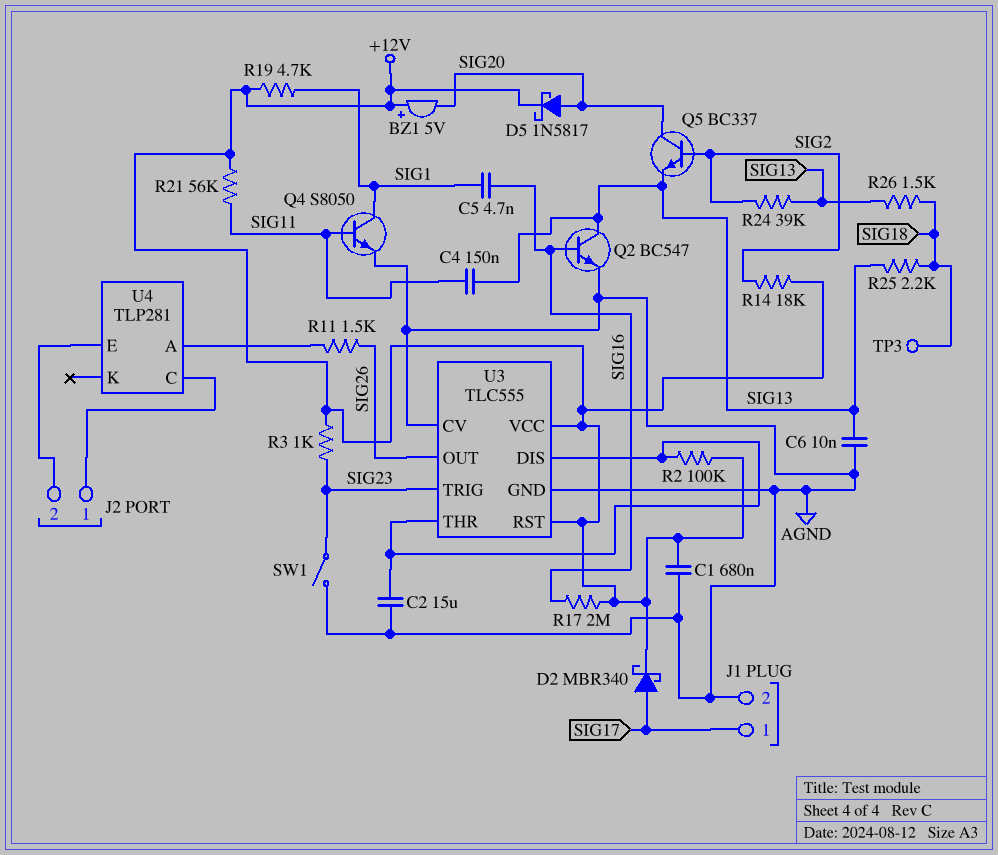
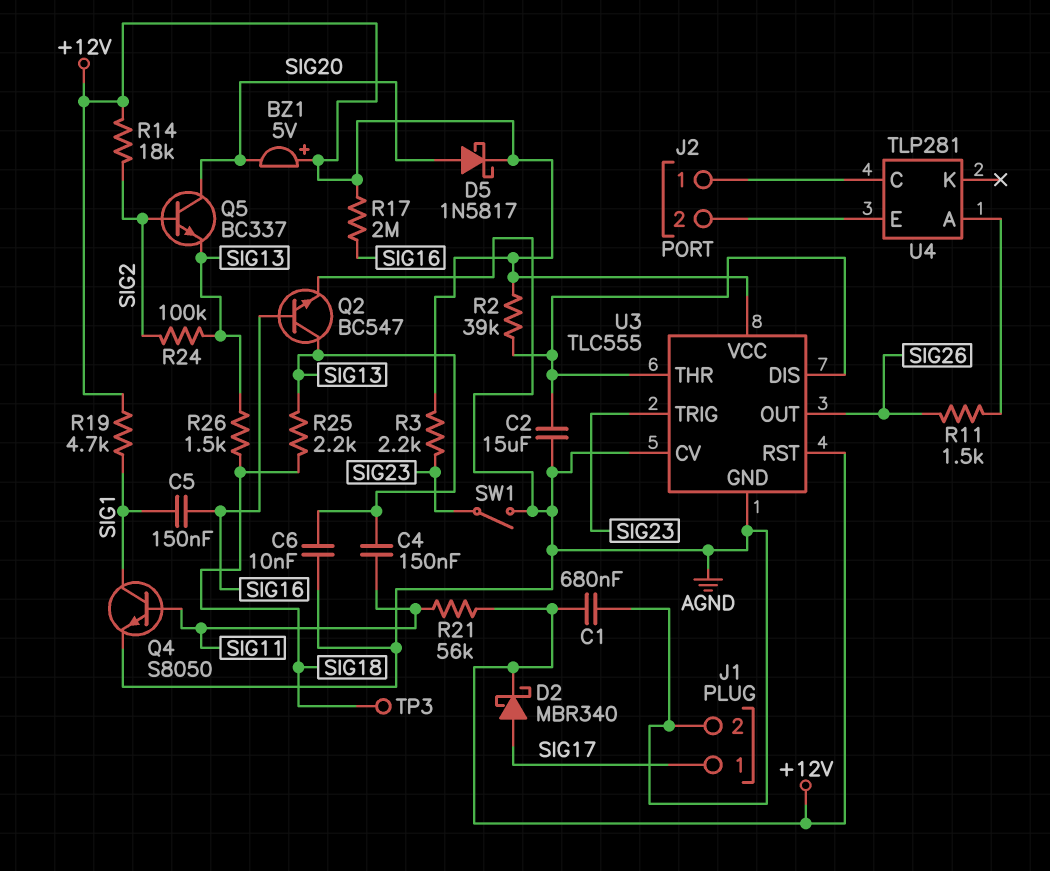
C5: 4.7nF (SIG1, SIG16) -> 150nF (SIG1, SIG16)
R2: 100k (+12V, U3/DIS) -> 39k (+12V, U3/DIS)
R3: 1k (+12V, SIG23) -> 2.2k (+12V, SIG23)
R24: 39k (SIG2, SIG13) -> 100k (SIG2, SIG13)

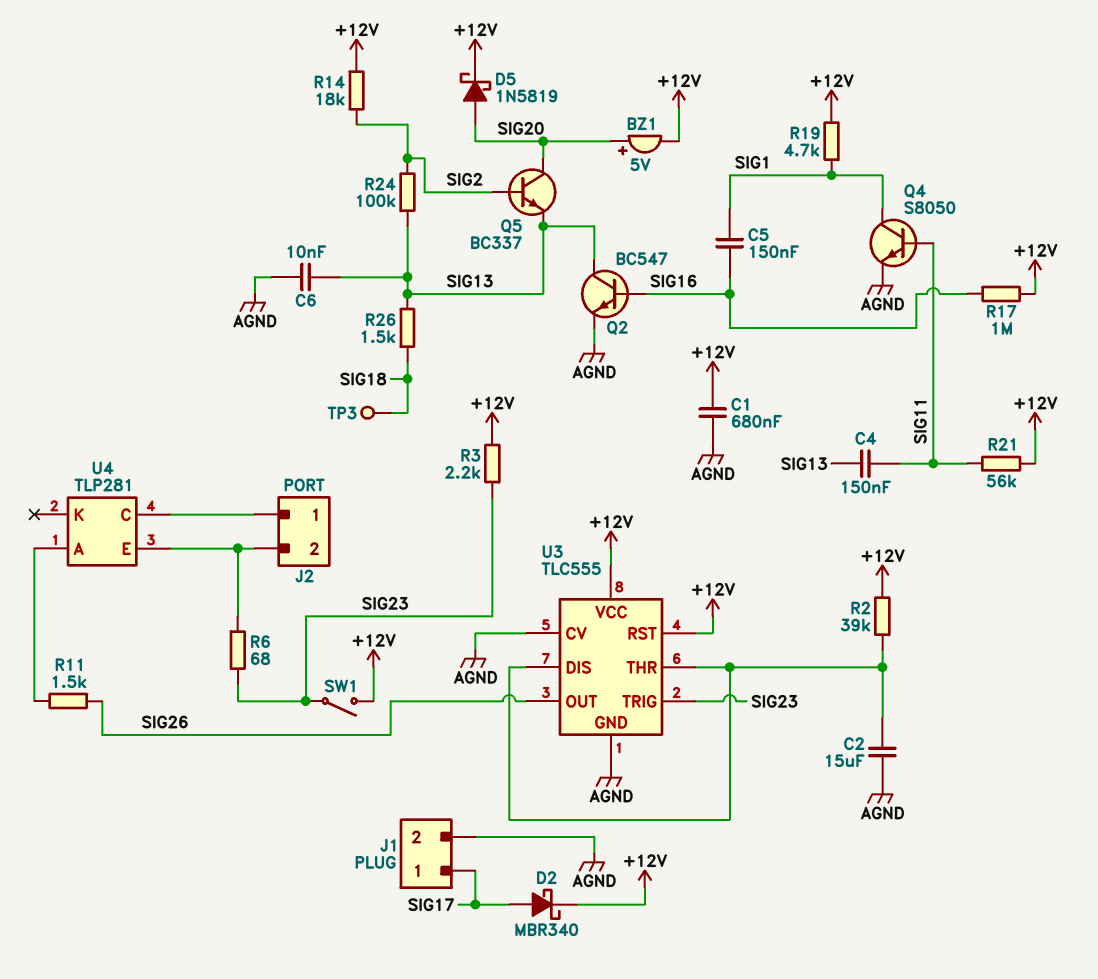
BZ1: buzzer 5V (plus +12V, minus SIG20) -> buzzer 5V (plus SIG20, minus +12V)
D5: schottky 1N5817 (A SIG20, K +12V) -> schottky 1N5819 (A SIG20, K +12V)
R6: none -> 68 (J2/2, SIG23)
R17: 2M (+12V, SIG16) -> 1M (+12V, SIG16)
R25: 2.2k (SIG13, SIG18) -> none
SW1: switch (AGND, SIG23) -> switch (+12V, SIG23)

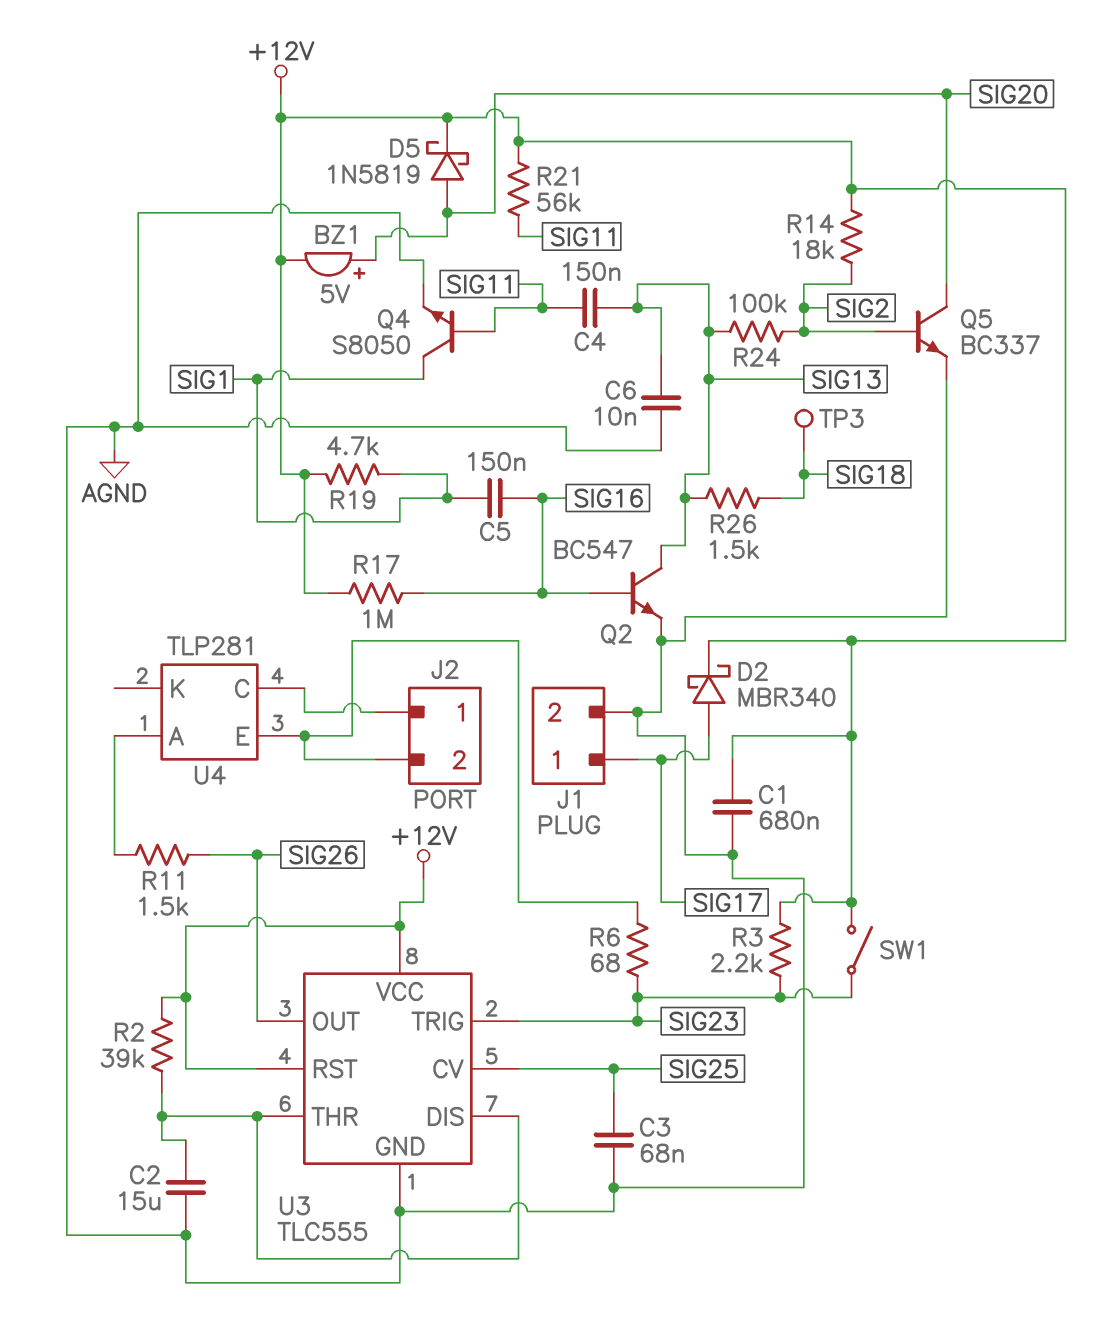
C3: none -> 68nF (AGND, SIG25)
Q5: NPN BC337 (B SIG2, C SIG20, E SIG13) -> NPN BC337 (B SIG2, C SIG20, E AGND)
U3 pin CV: AGND -> SIG25

